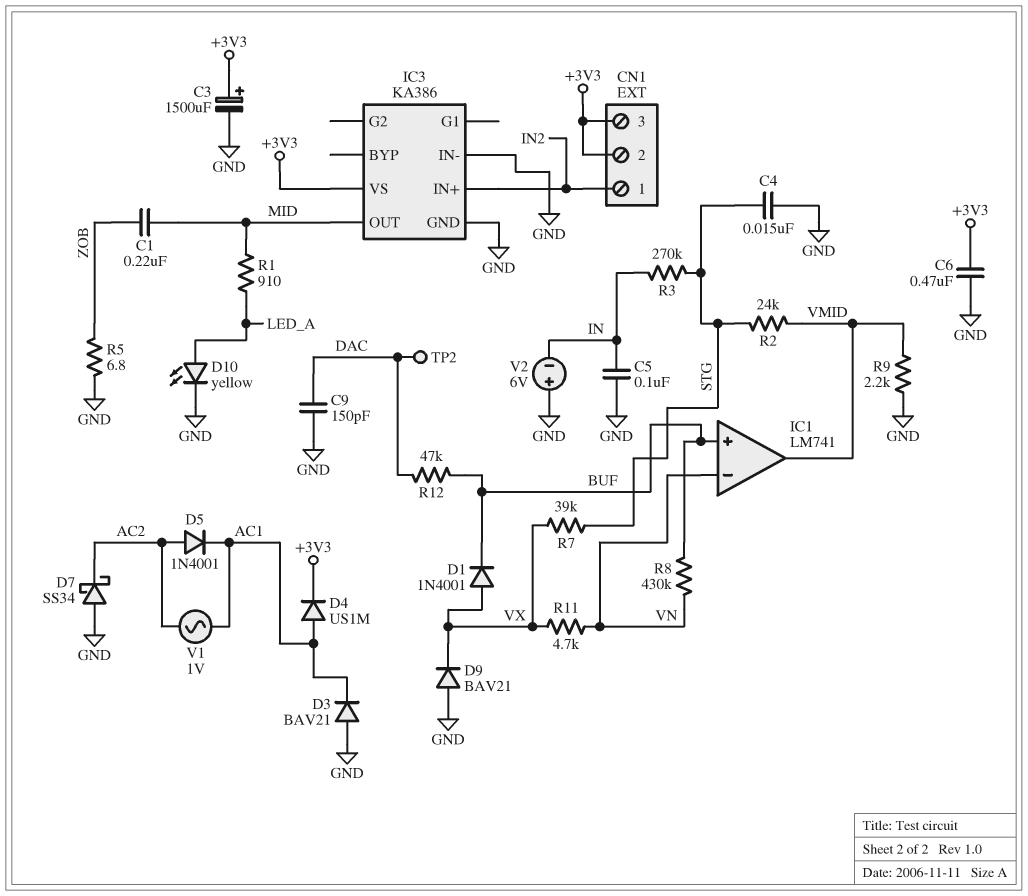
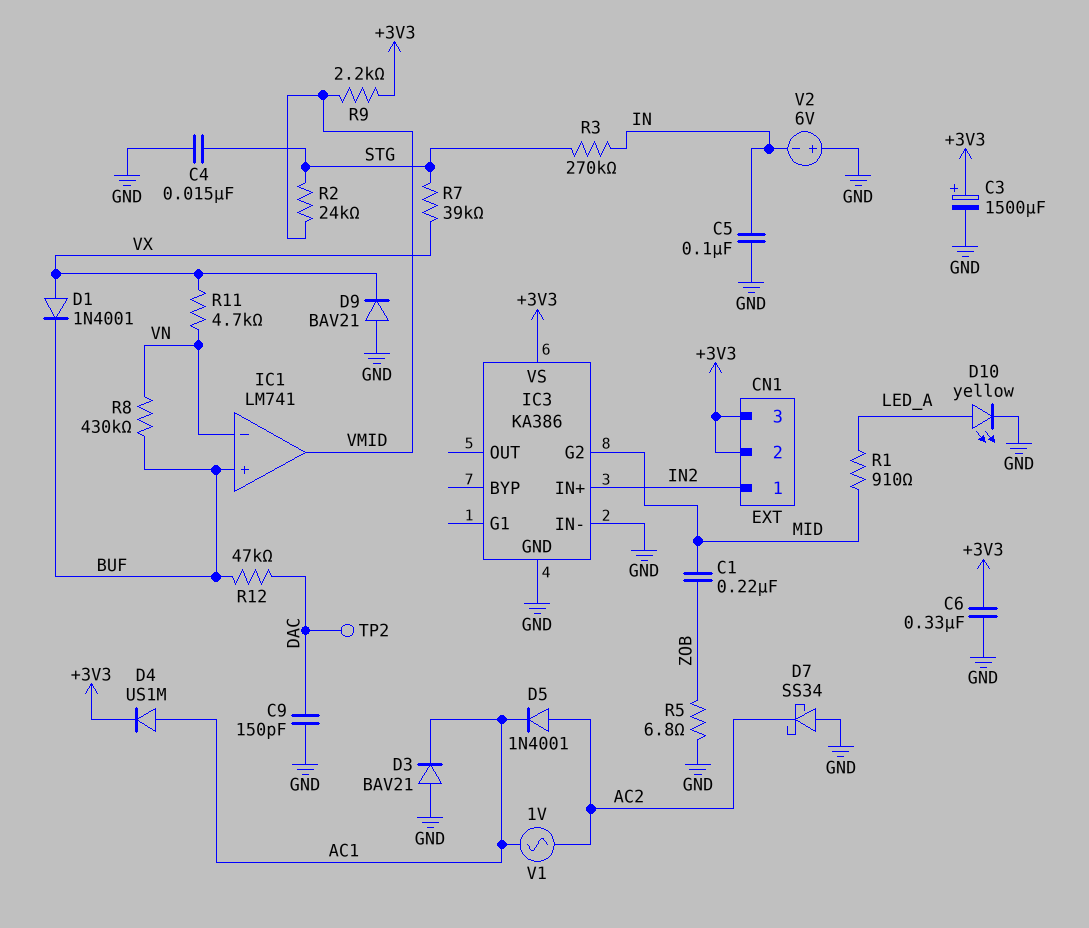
C6: 470nF (+3V3, GND) -> 330nF (+3V3, GND)
IC3 pin G2: none -> MID
IC3 pin OUT: MID -> none
R9: 2.2k (GND, VMID) -> 2.2k (+3V3, VMID)

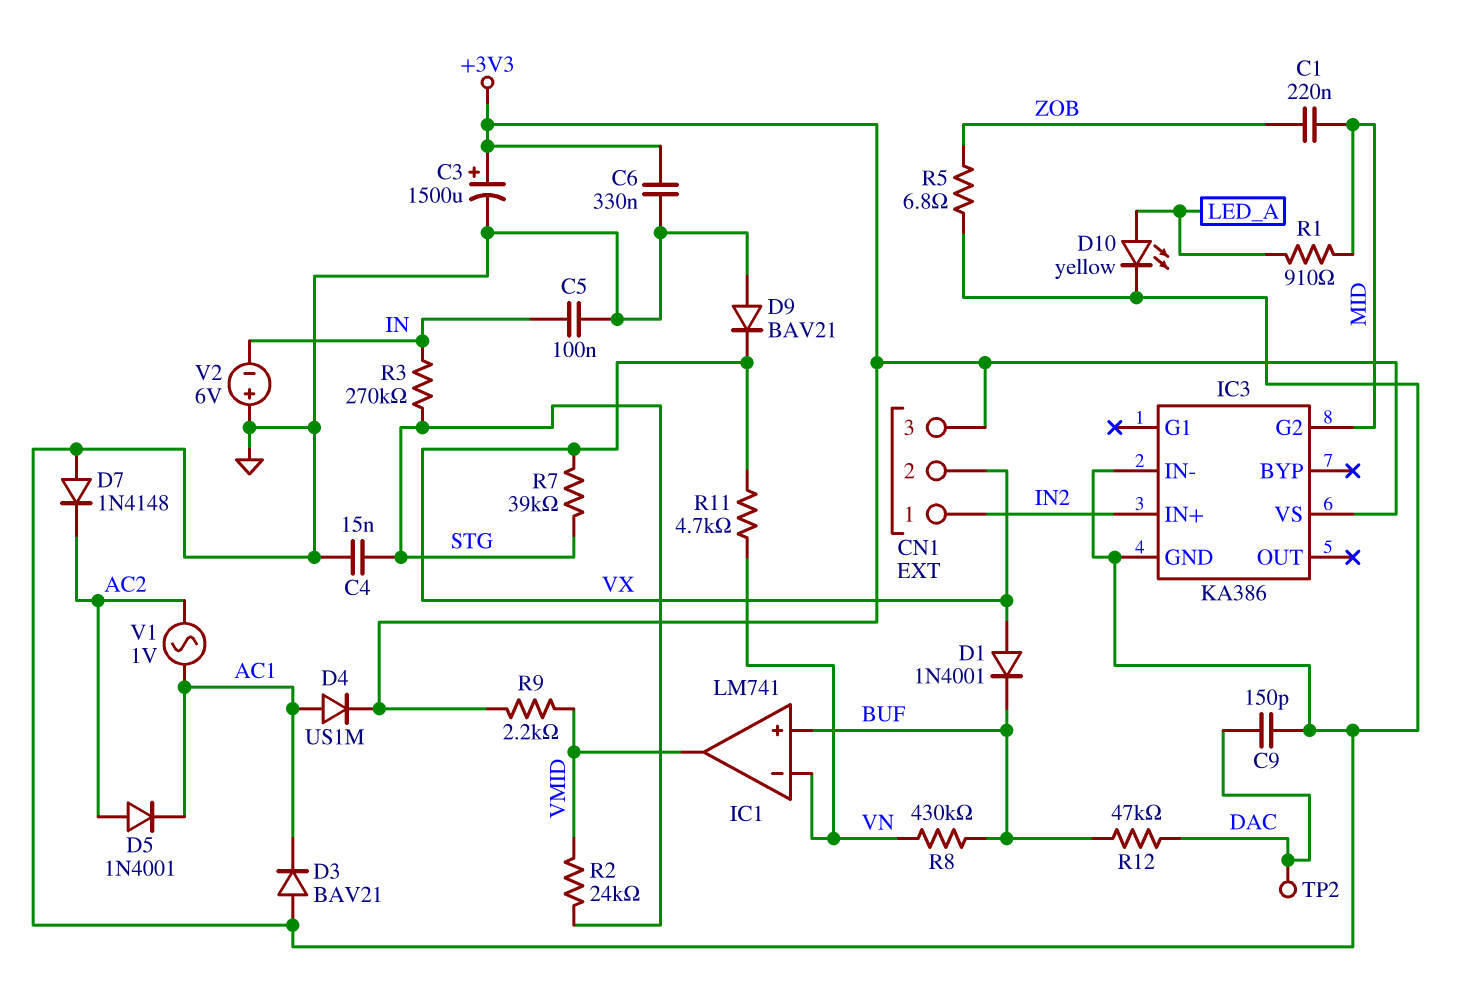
CN1 pin 2: +3V3 -> VX
D7: schottky SS34 (A GND, K AC2) -> diode 1N4148 (A GND, K AC2)

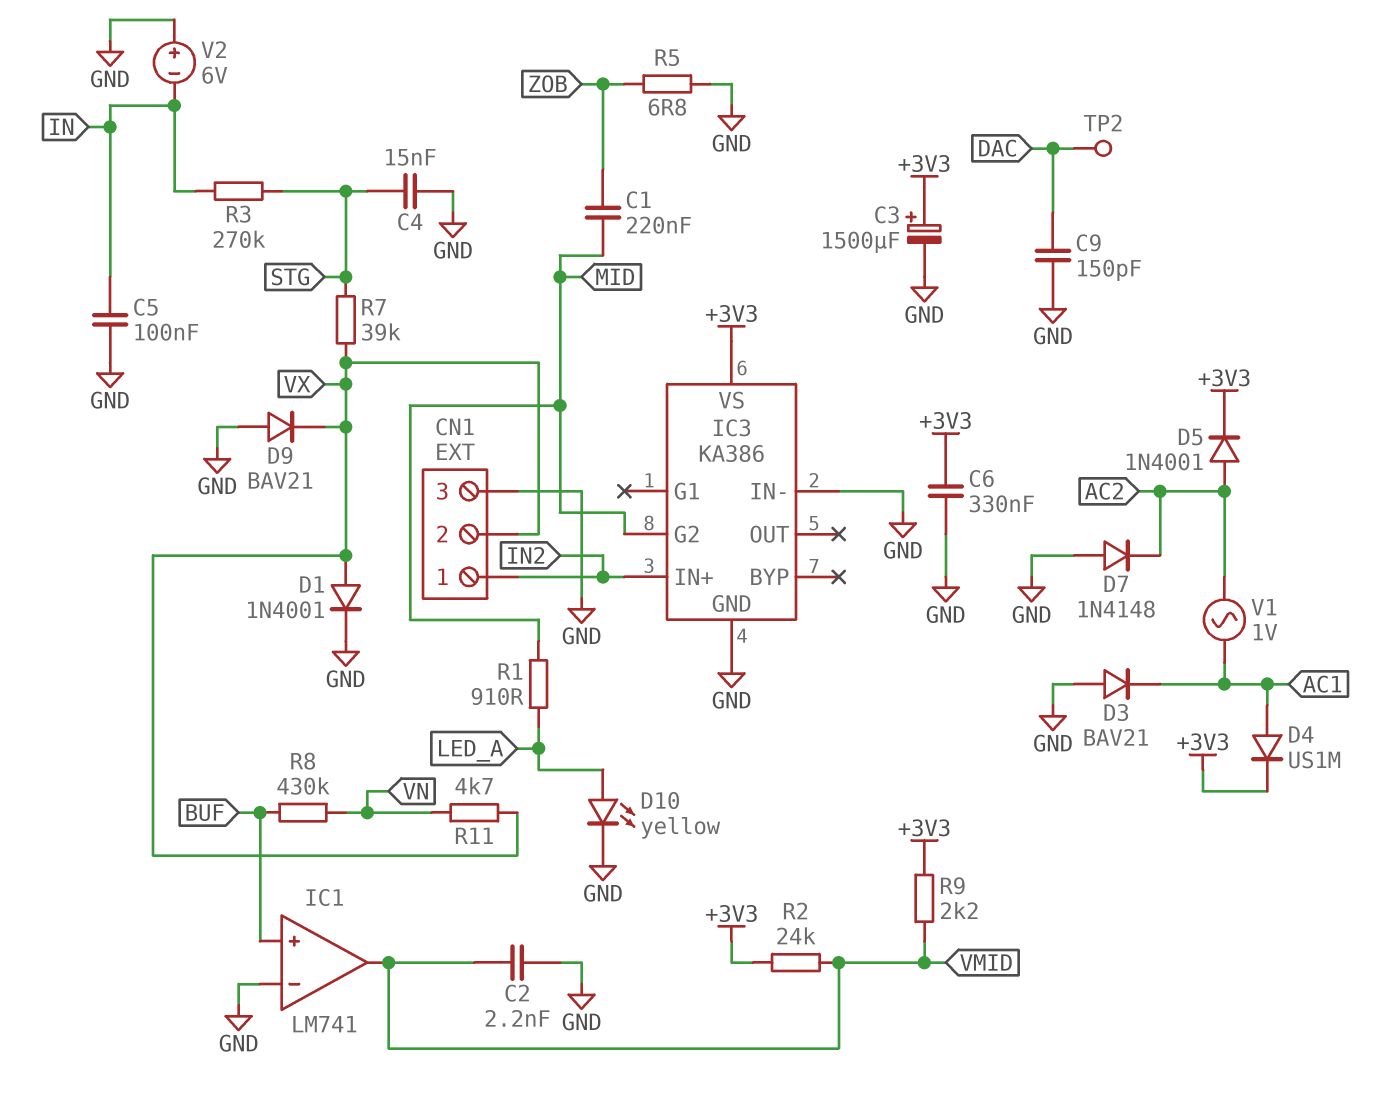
C2: none -> 2.2nF (GND, VMID)
CN1 pin 3: +3V3 -> GND
D1: diode 1N4001 (A VX, K BUF) -> diode 1N4001 (A VX, K GND)
D5: diode 1N4001 (A AC2, K AC1) -> diode 1N4001 (A AC2, K +3V3)
IC1 pin in-: VN -> GND
R2: 24k (STG, VMID) -> 24k (+3V3, VMID)
R12: 47k (BUF, DAC) -> none

